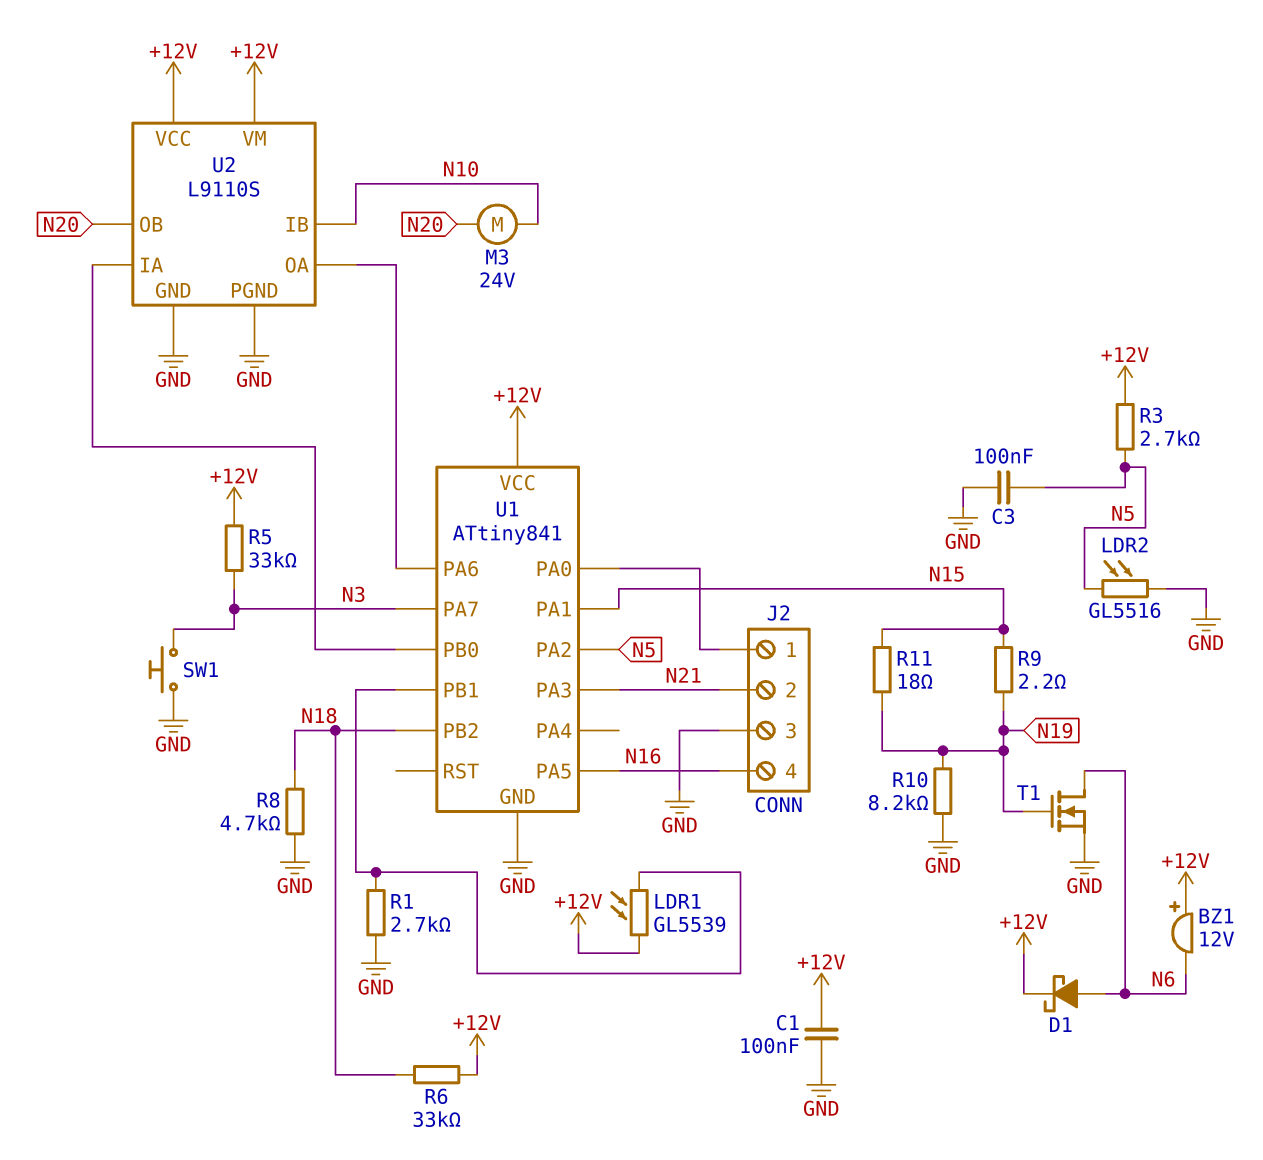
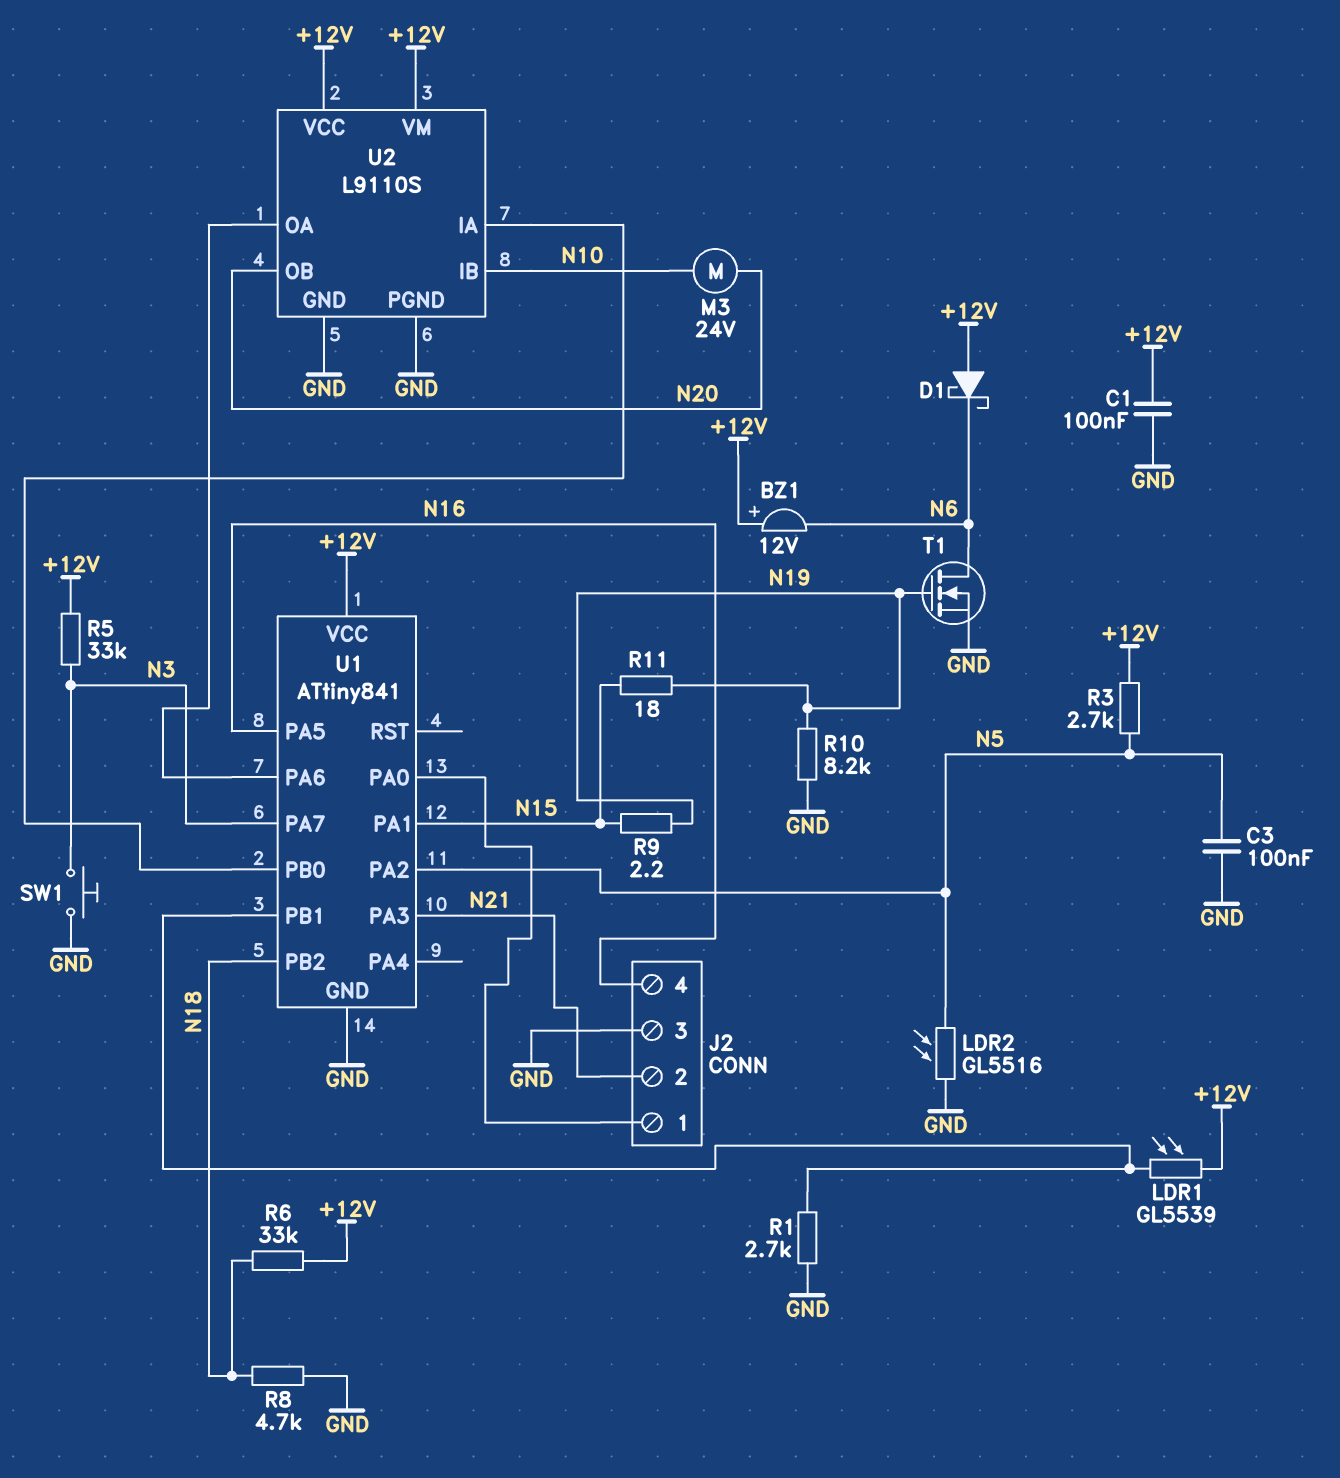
D1: schottky (A N6, K +12V) -> schottky (A +12V, K N6)

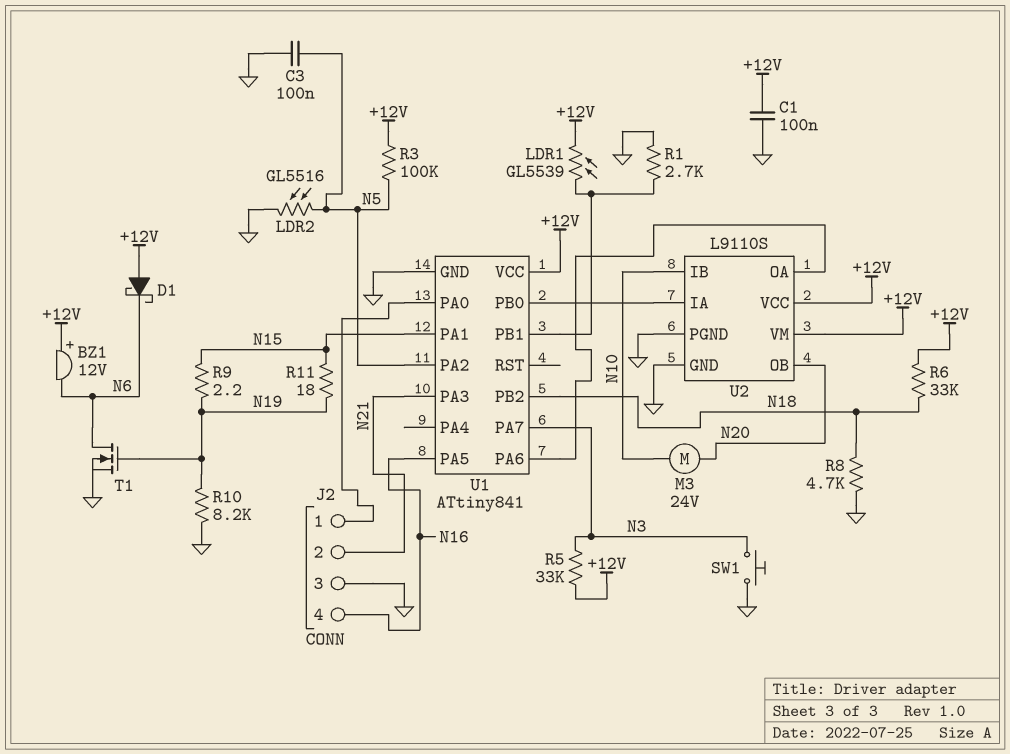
R3: 2.7k (+12V, N5) -> 100k (+12V, N5)

